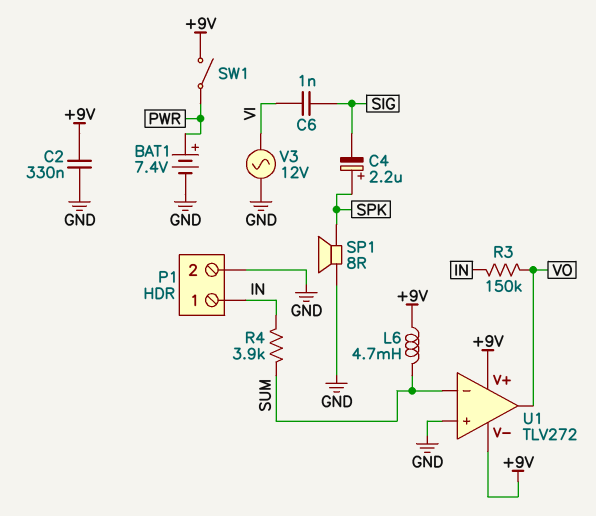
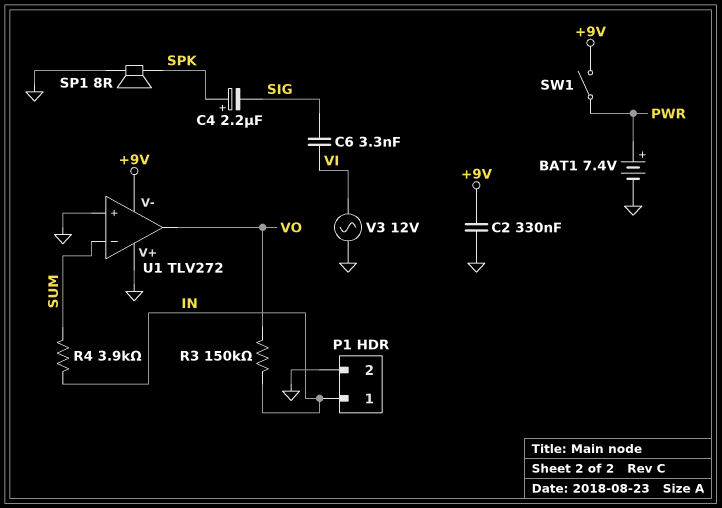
C6: 1nF (SIG, VI) -> 3.3nF (SIG, VI)
L6: 4.7mH (+9V, SUM) -> none
U1 pin V+: +9V -> GND

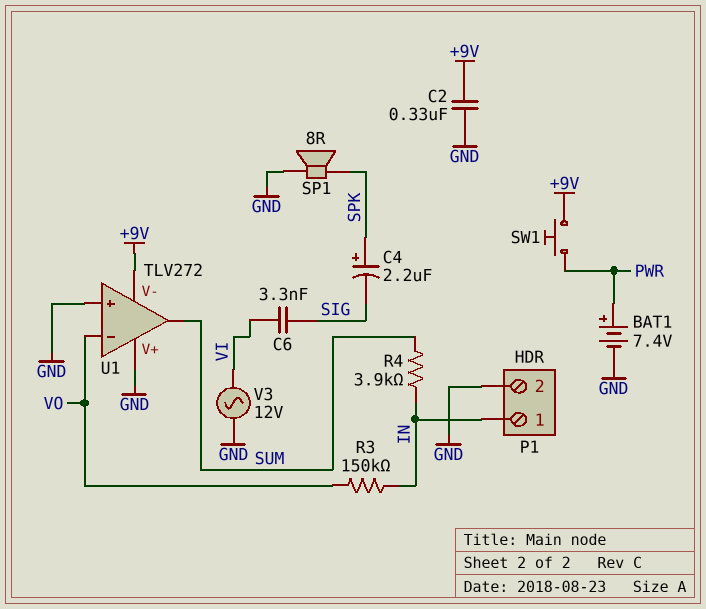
SW1: switch (+9V, PWR) -> button (+9V, PWR)
U1 pin in-: SUM -> VO
U1 pin out: VO -> SUM

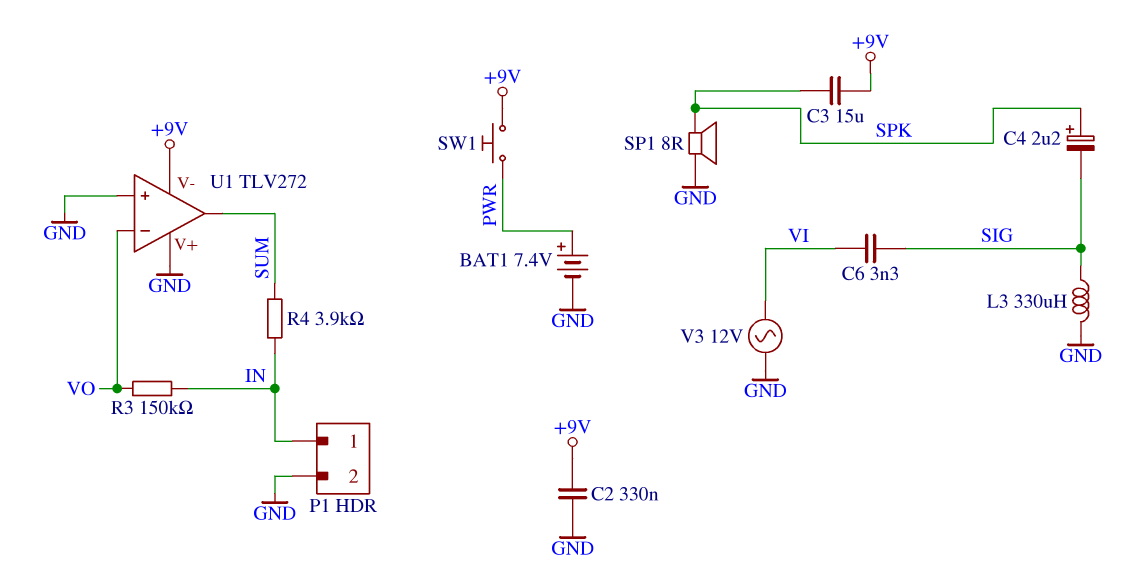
C3: none -> 15uF (+9V, SPK)
L3: none -> 330uH (GND, SIG)

